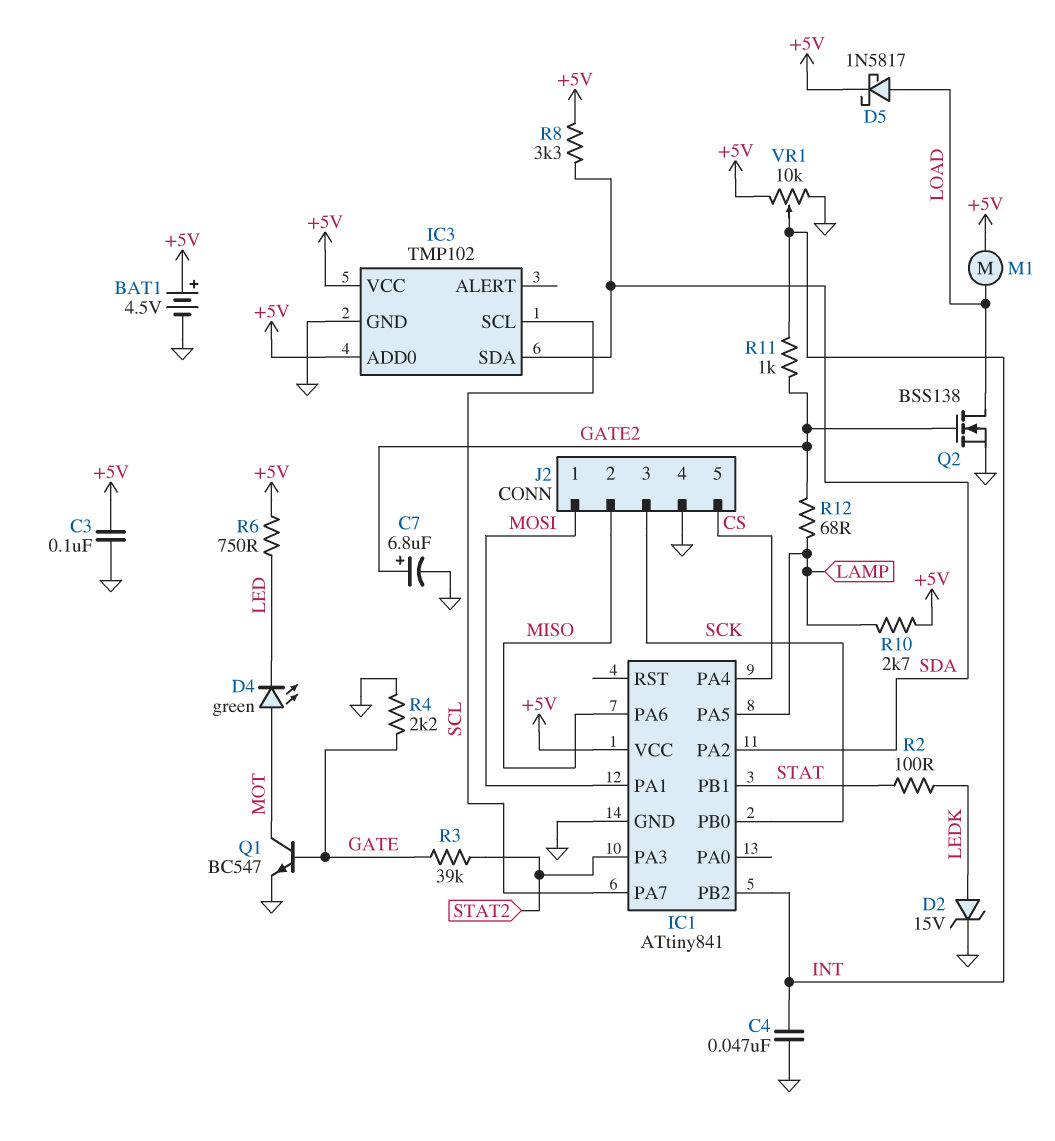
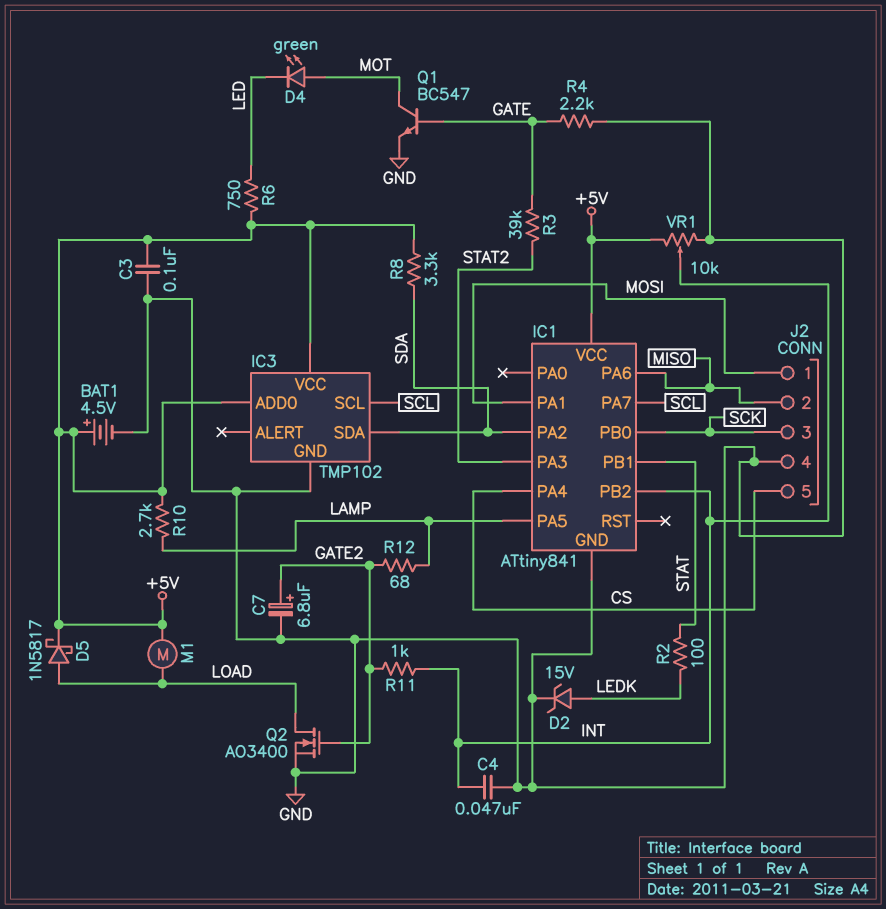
Q2: NMOS BSS138 (G GATE2, D LOAD, S GND) -> NMOS AO3400 (G GATE2, D LOAD, S GND)

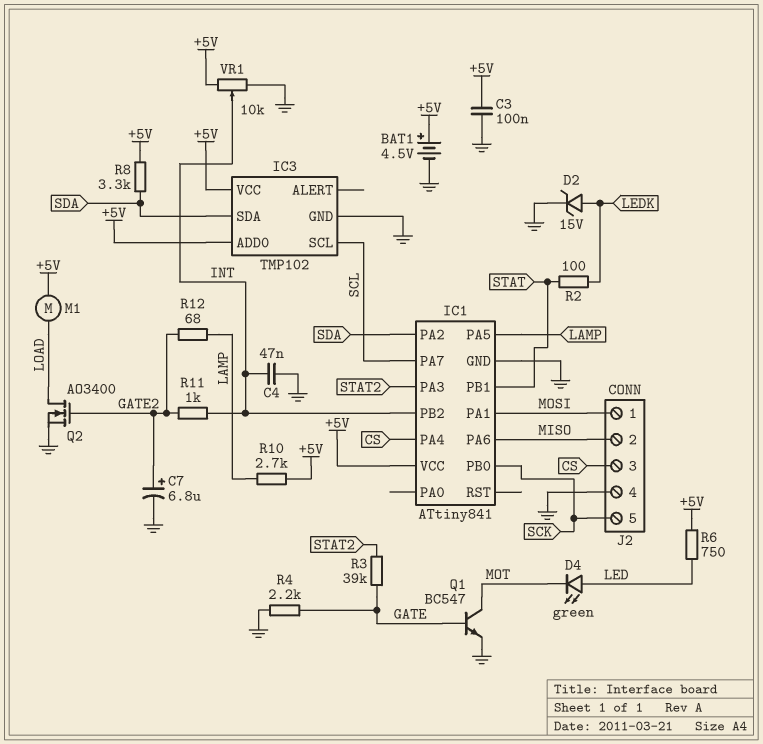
D4: LED green (A MOT, K LED) -> LED green (A LED, K MOT)
D5: schottky 1N5817 (A LOAD, K +5V) -> none
J2 pin 3: SCK -> CS
J2 pin 5: CS -> SCK

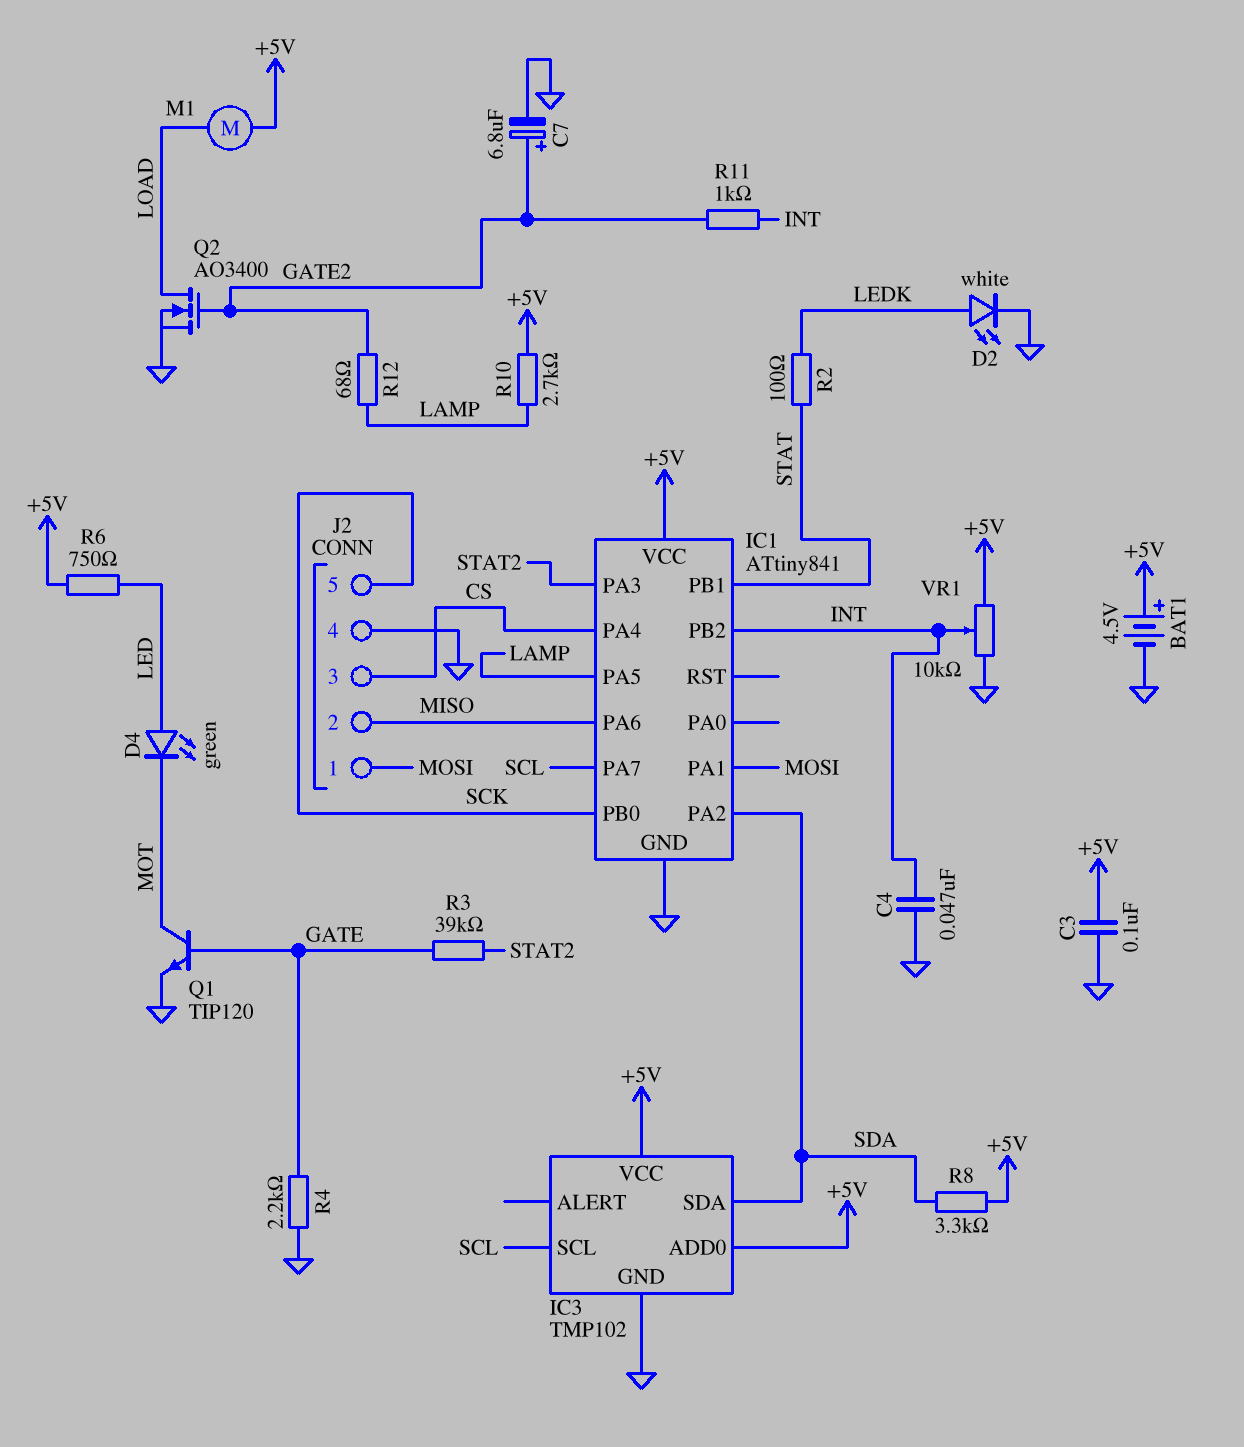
D2: zener 15V (A LEDK, K GND) -> LED white (A LEDK, K GND)
Q1: NPN BC547 (B GATE, C MOT, E GND) -> NPN TIP120 (B GATE, C MOT, E GND)

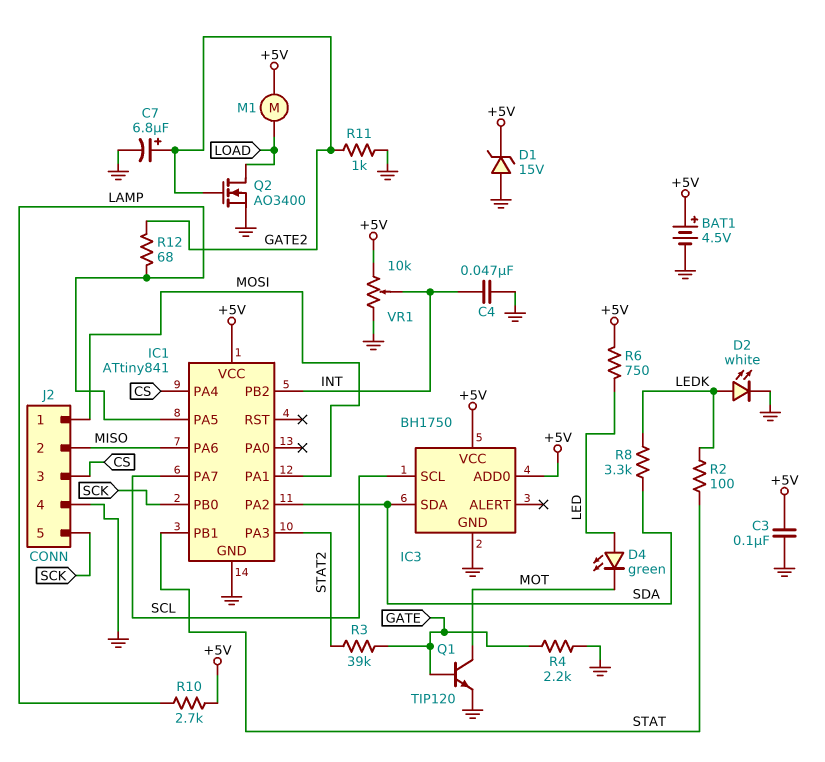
D1: none -> zener 15V (A GND, K +5V)
IC3: TMP102 -> BH1750
R8: 3.3k (+5V, SDA) -> 3.3k (LEDK, SDA)
R11: 1k (GATE2, INT) -> 1k (GATE2, GND)

